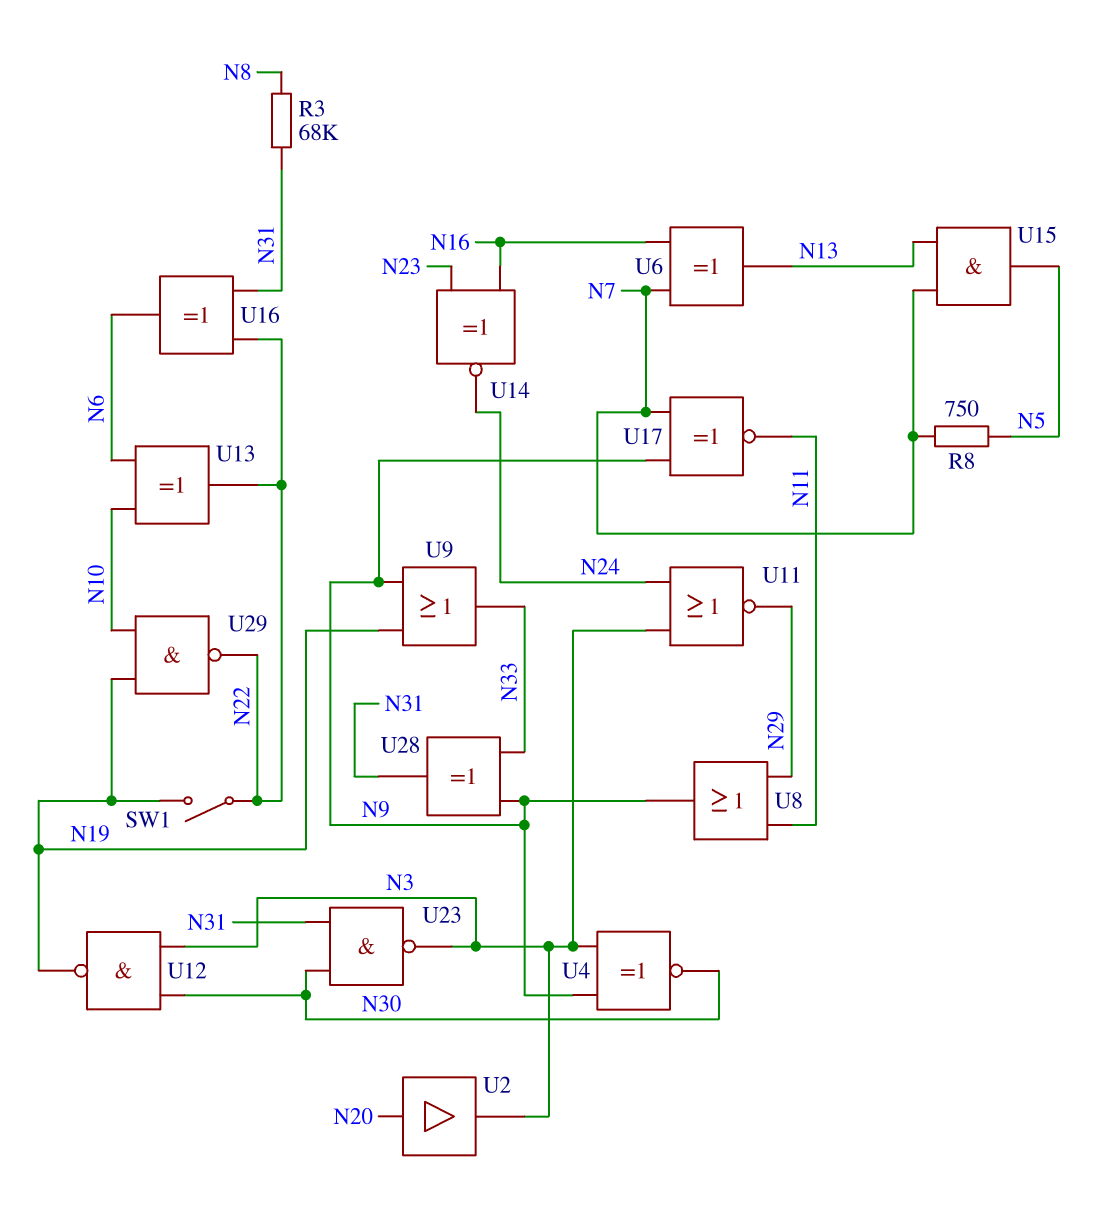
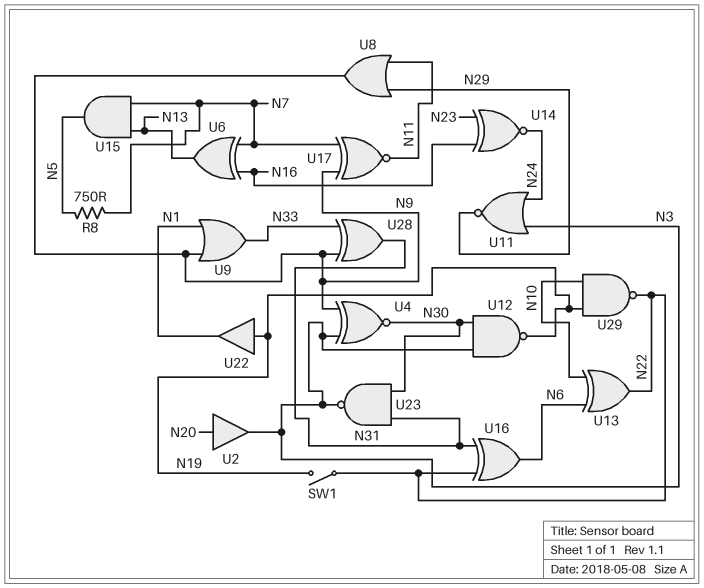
R3: 68k (N8, N31) -> none
U9: OR (in N9, in N19, out N33) -> OR (in N1, in N9, out N33)
U22: none -> buffer (in N19, out N1)

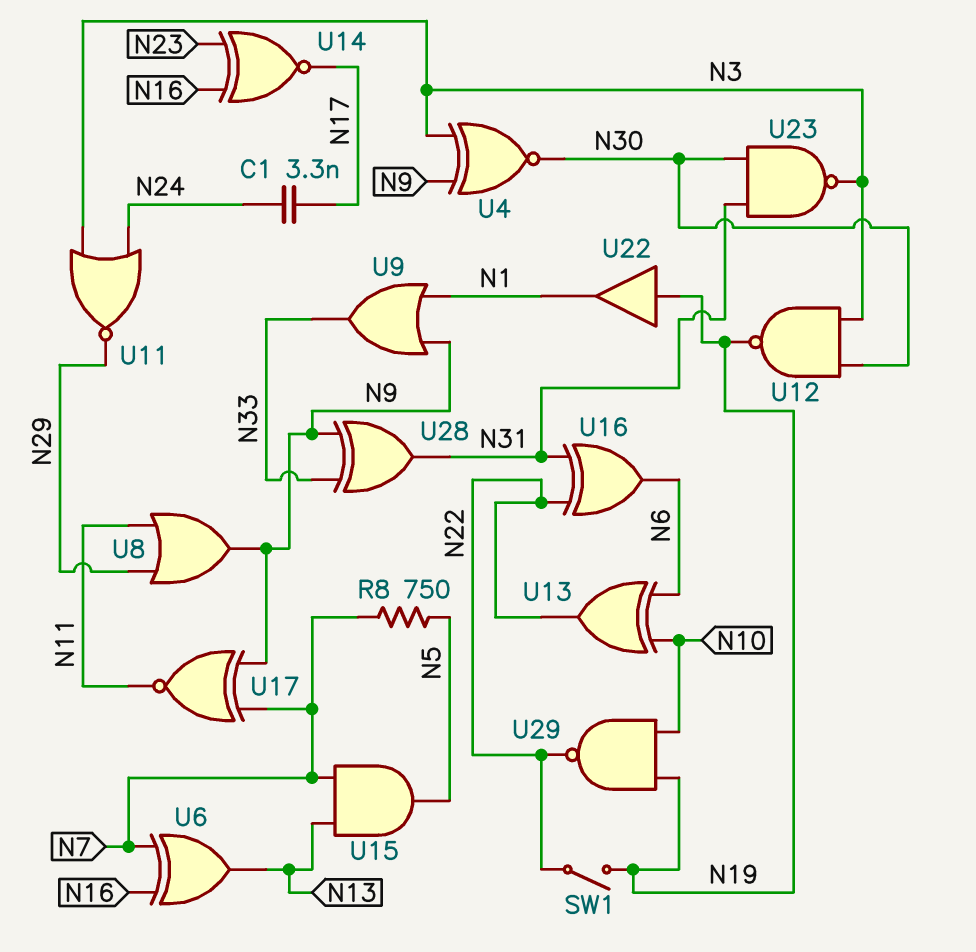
C1: none -> 3.3nF (N17, N24)
U2: buffer (in N20, out N3) -> none
U14: XNOR (in N16, in N23, out N24) -> XNOR (in N16, in N23, out N17)

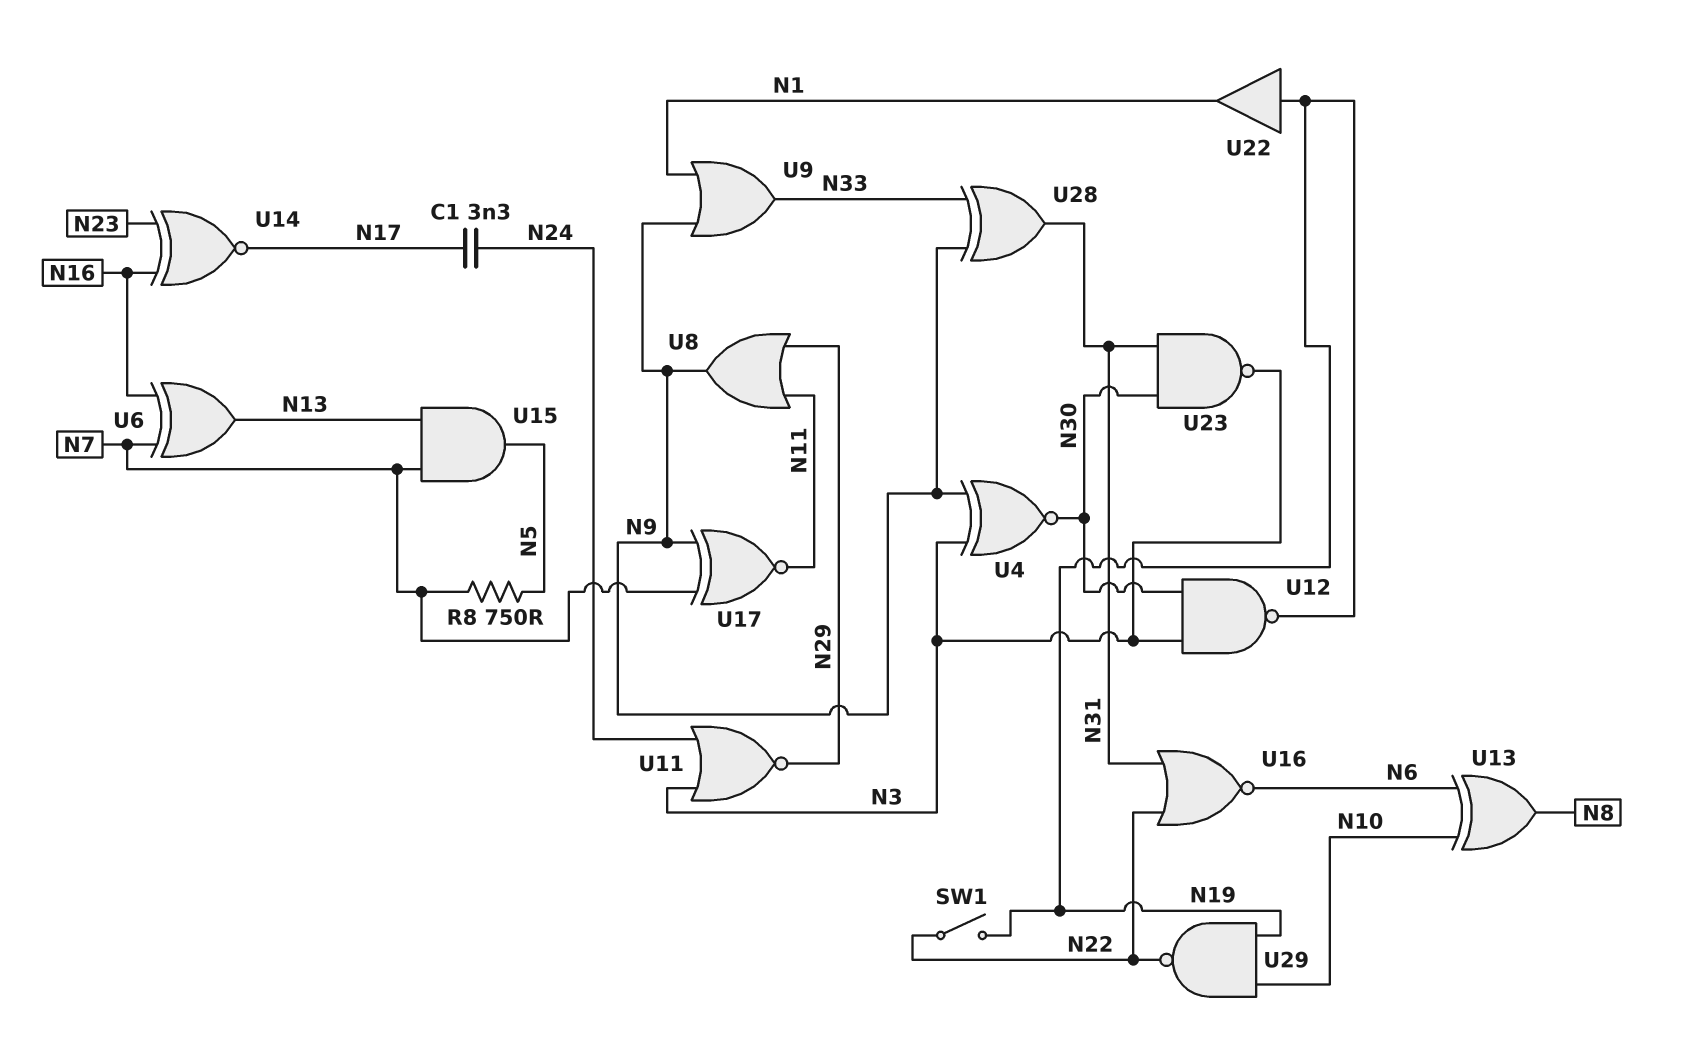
U13: XOR (in N6, in N10, out N22) -> XOR (in N6, in N10, out N8)
U16: XOR (in N22, in N31, out N6) -> NOR (in N22, in N31, out N6)

